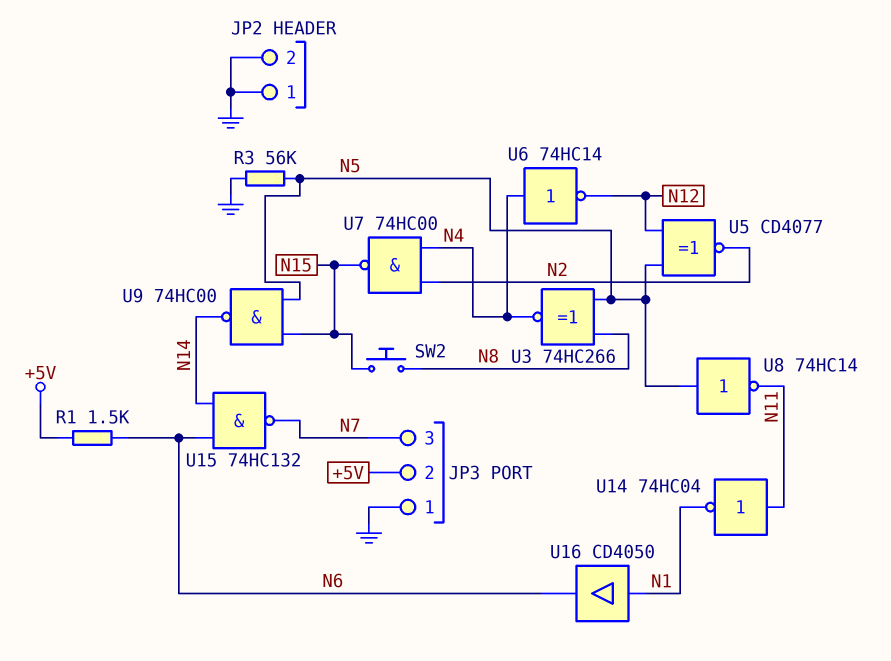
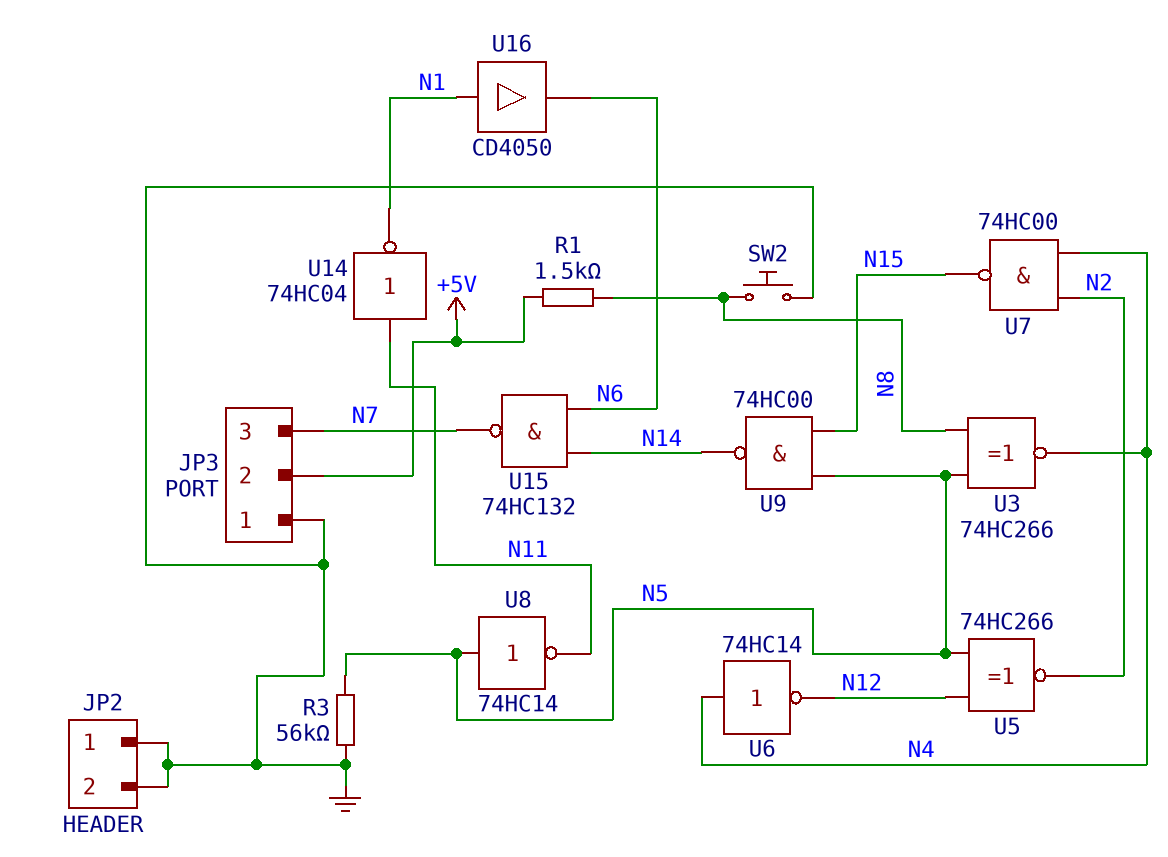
R1: 1.5k (+5V, N6) -> 1.5k (+5V, N8)
SW2: button (N8, N15) -> button (GND, N8)
U5: XNOR CD4077 (in N5, in N12, out N2) -> XNOR 74HC266 (in N5, in N12, out N2)

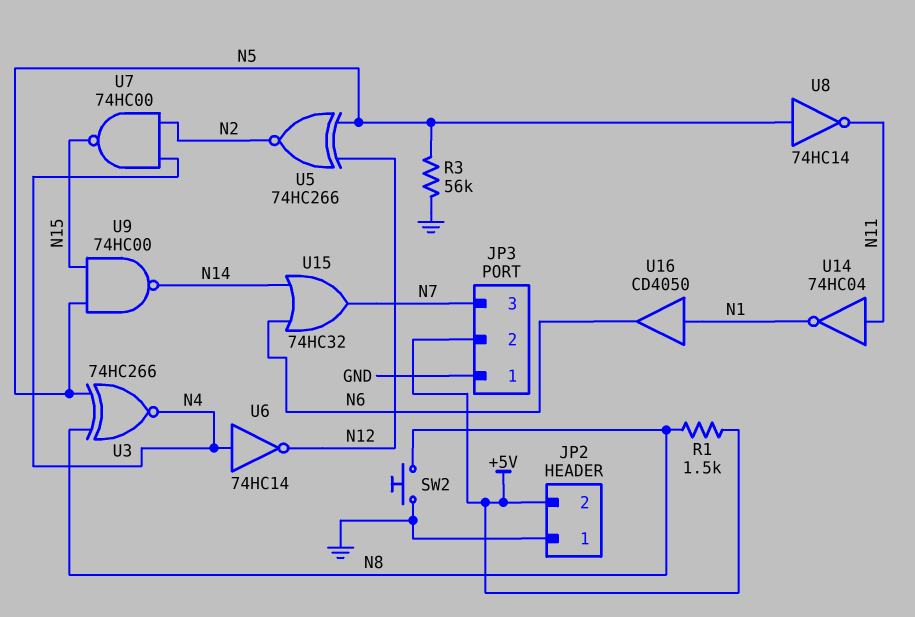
JP2 pin 2: GND -> +5V
U15: NAND 74HC132 (in N6, in N14, out N7) -> OR 74HC32 (in N6, in N14, out N7)

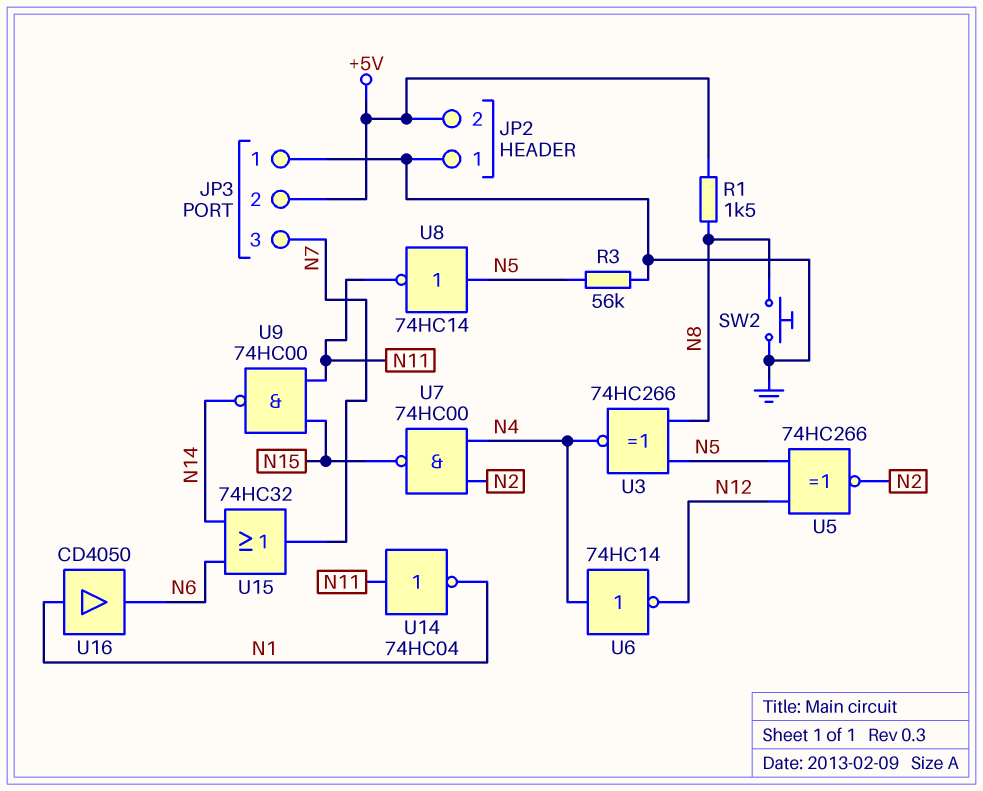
U9: NAND 74HC00 (in N5, in N15, out N14) -> NAND 74HC00 (in N11, in N15, out N14)

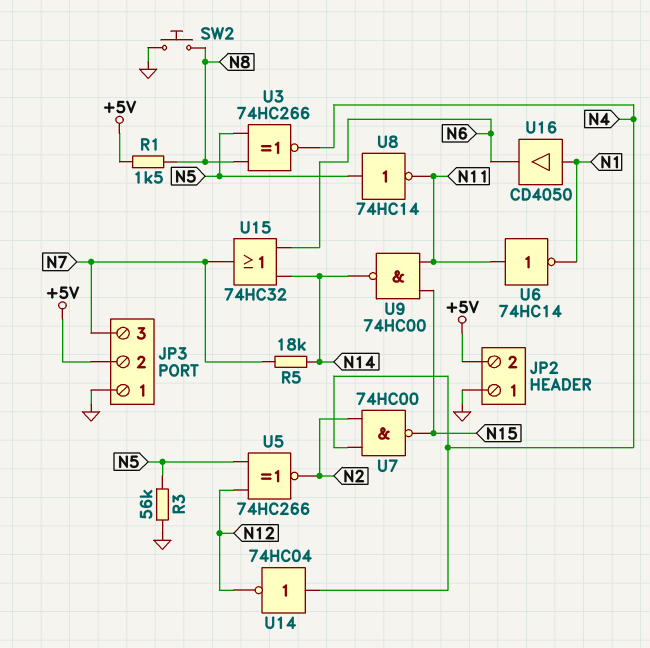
R5: none -> 18k (N7, N14)
U6: NOT 74HC14 (in N4, out N12) -> NOT 74HC14 (in N11, out N1)
U14: NOT 74HC04 (in N11, out N1) -> NOT 74HC04 (in N4, out N12)

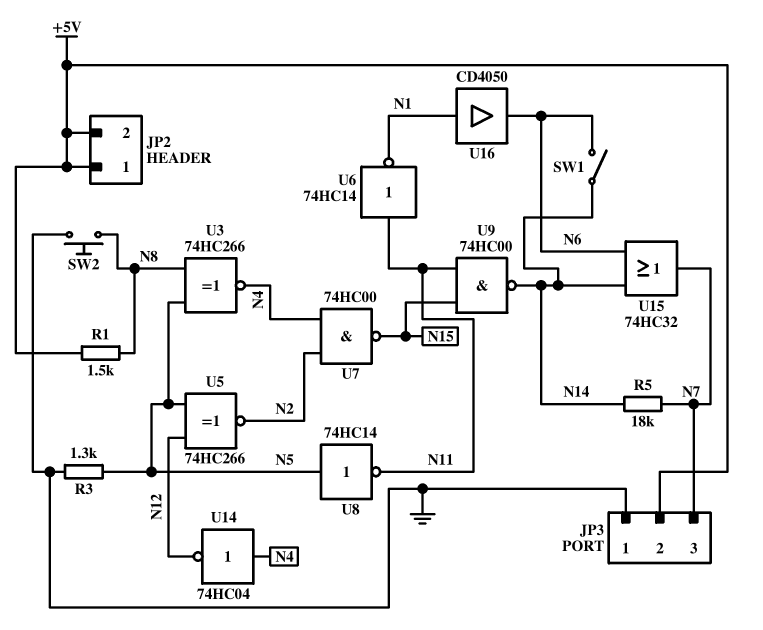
JP2 pin 1: GND -> +5V
R3: 56k (GND, N5) -> 1.3k (GND, N5)
SW1: none -> switch (N6, N14)

